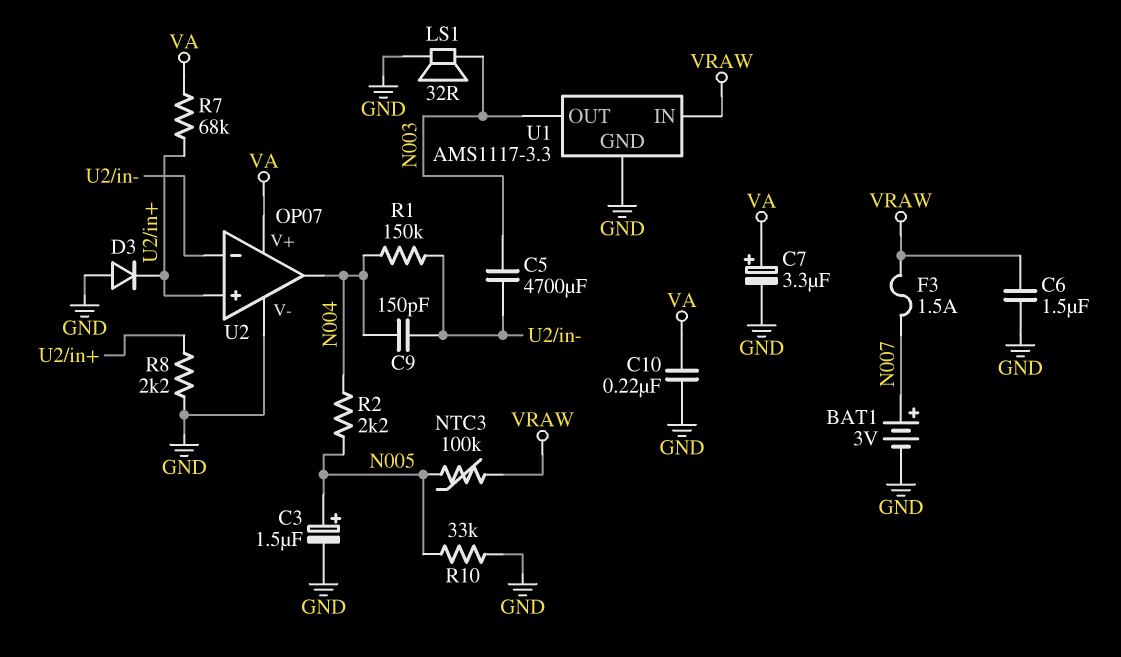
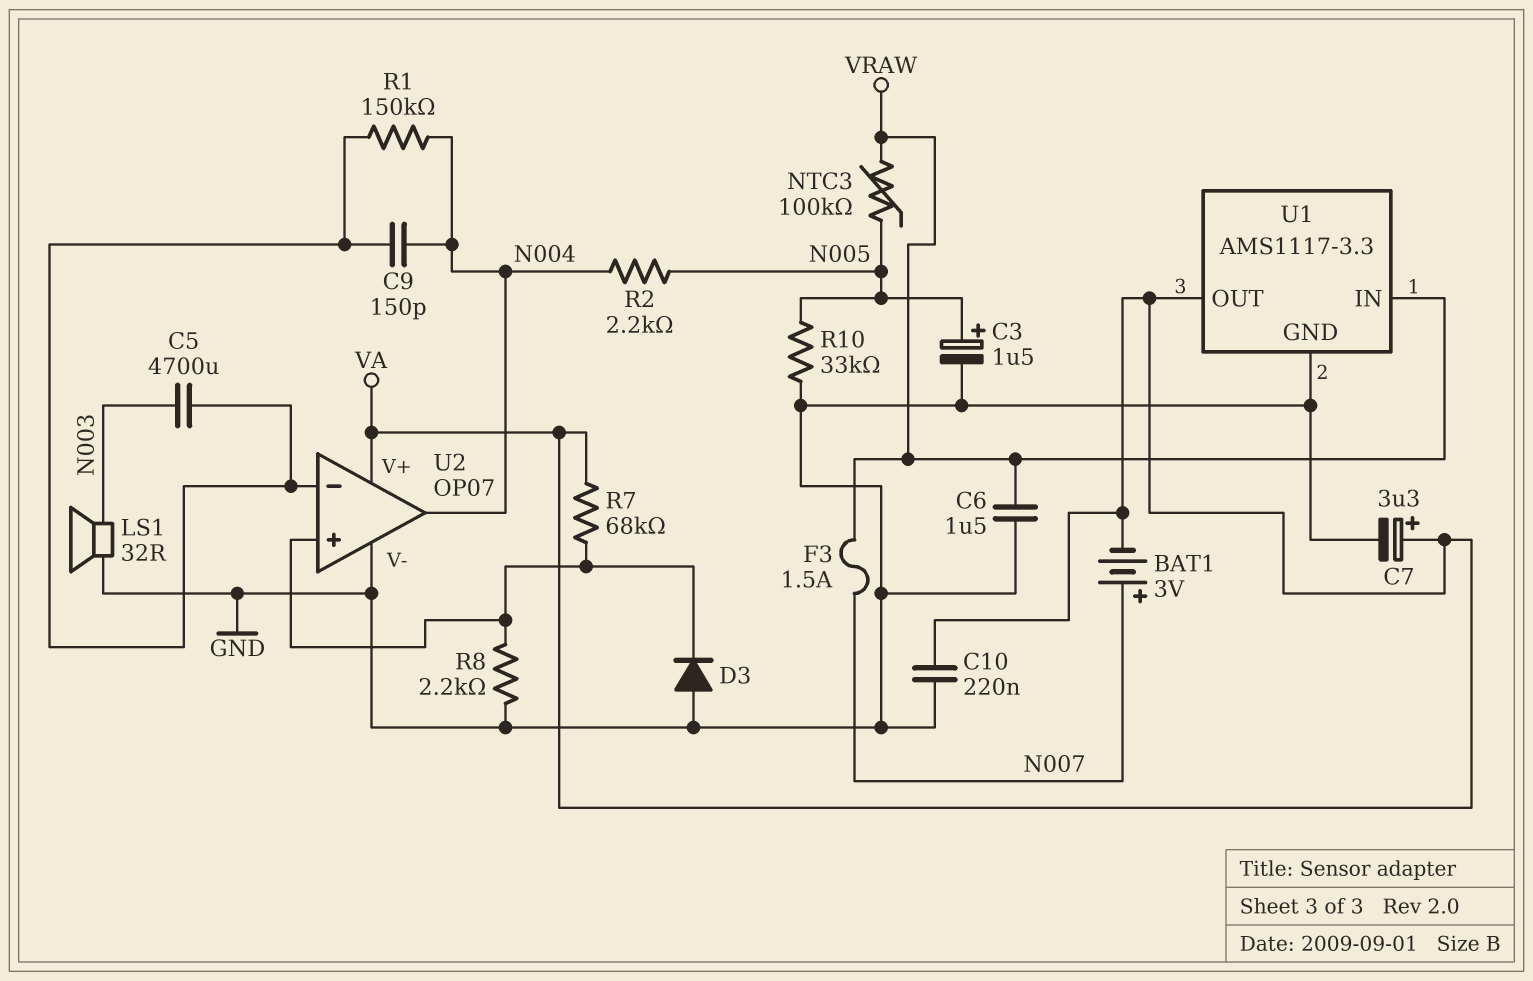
BAT1: 3V (plus N007, minus GND) -> 3V (plus N007, minus VA)
U1 pin OUT: N003 -> VA

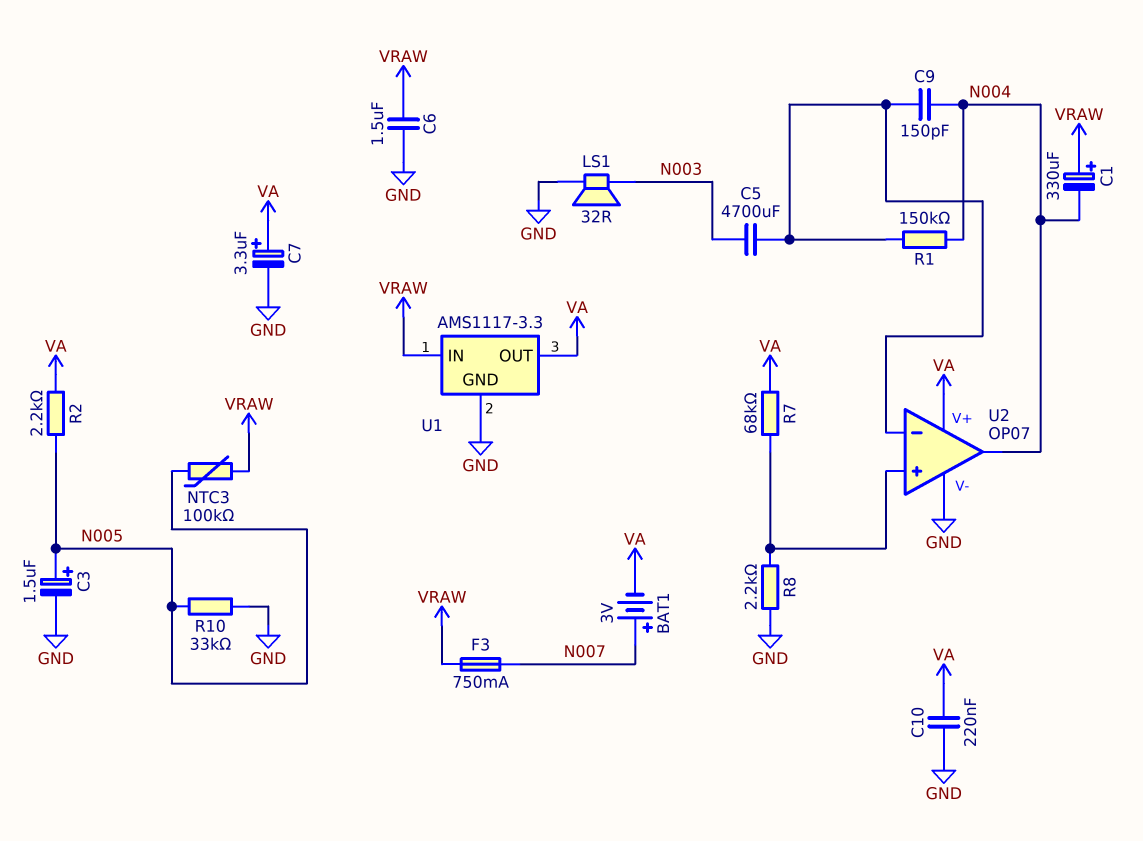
C1: none -> 330uF (plus VRAW, minus N004)
D3: diode (A GND, K U2/in+) -> none
F3: 1.5A (N007, VRAW) -> 750mA (N007, VRAW)
R2: 2.2k (N004, N005) -> 2.2k (N005, VA)

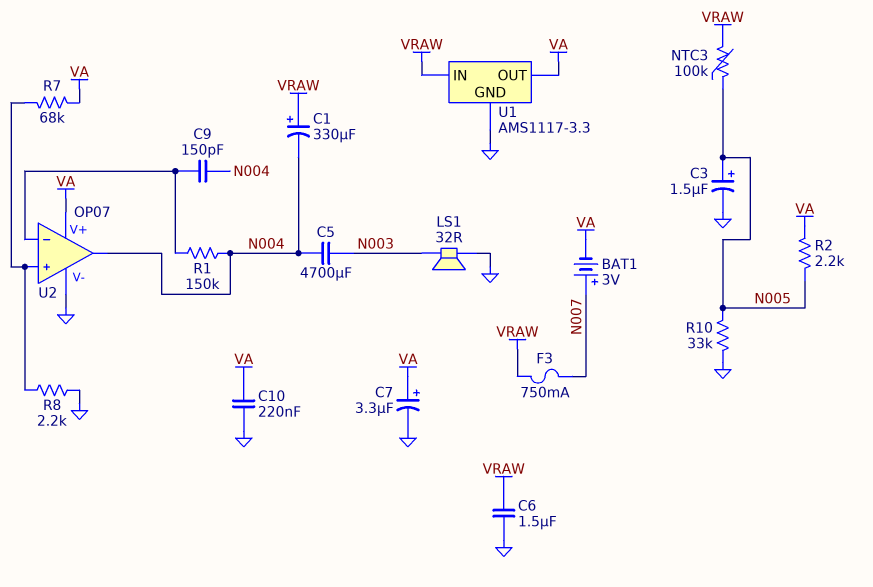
C5: 4700uF (N003, U2/in-) -> 4700uF (N003, N004)

